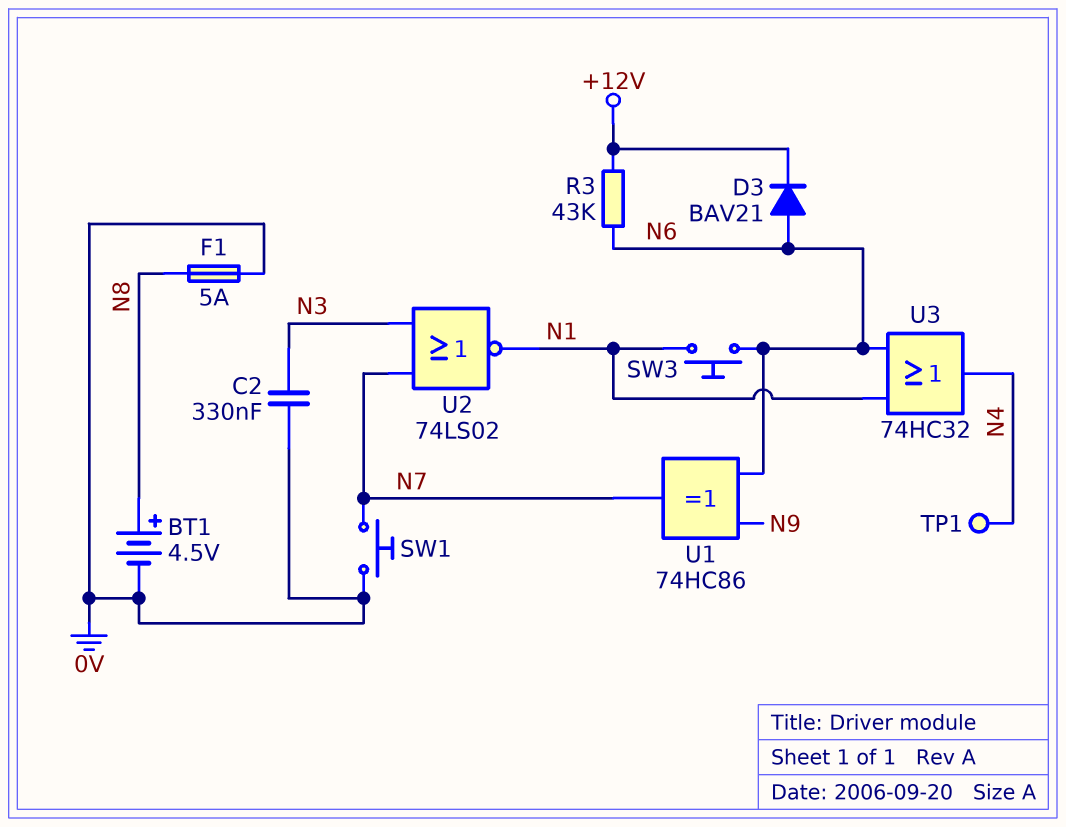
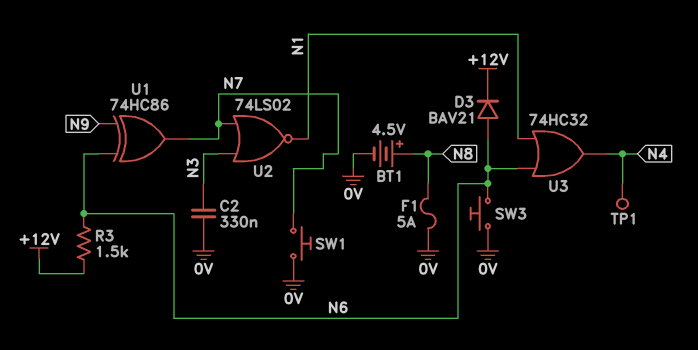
R3: 43k (+12V, N6) -> 1.5k (+12V, N6)
SW3: button (N1, N6) -> button (0V, N6)

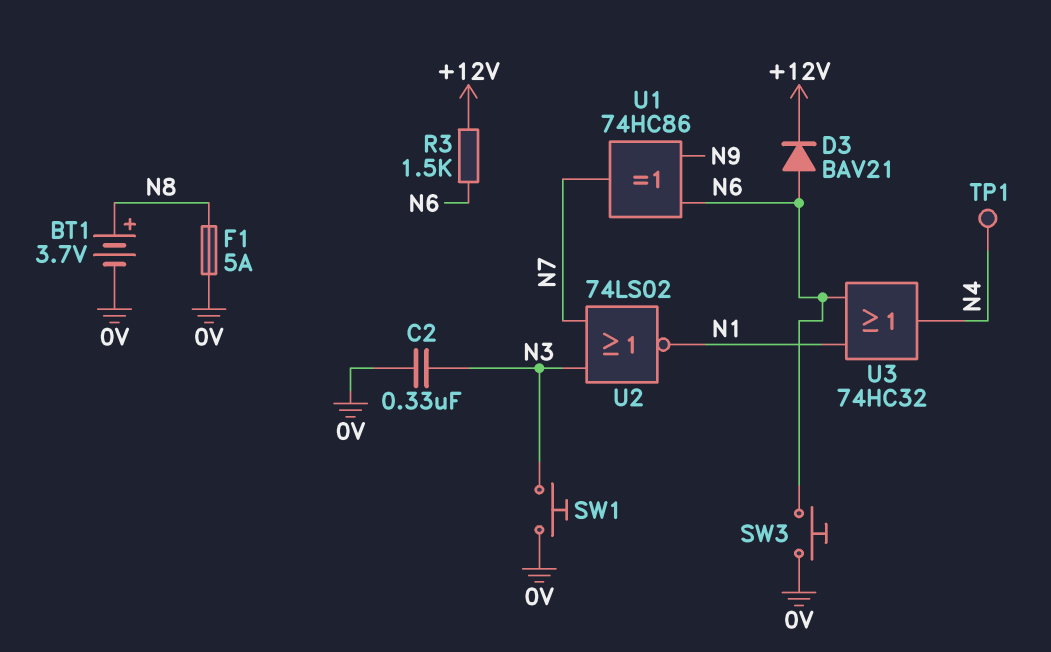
BT1: 4.5V (plus N8, minus 0V) -> 3.7V (plus N8, minus 0V)
SW1: button (0V, N7) -> button (0V, N3)

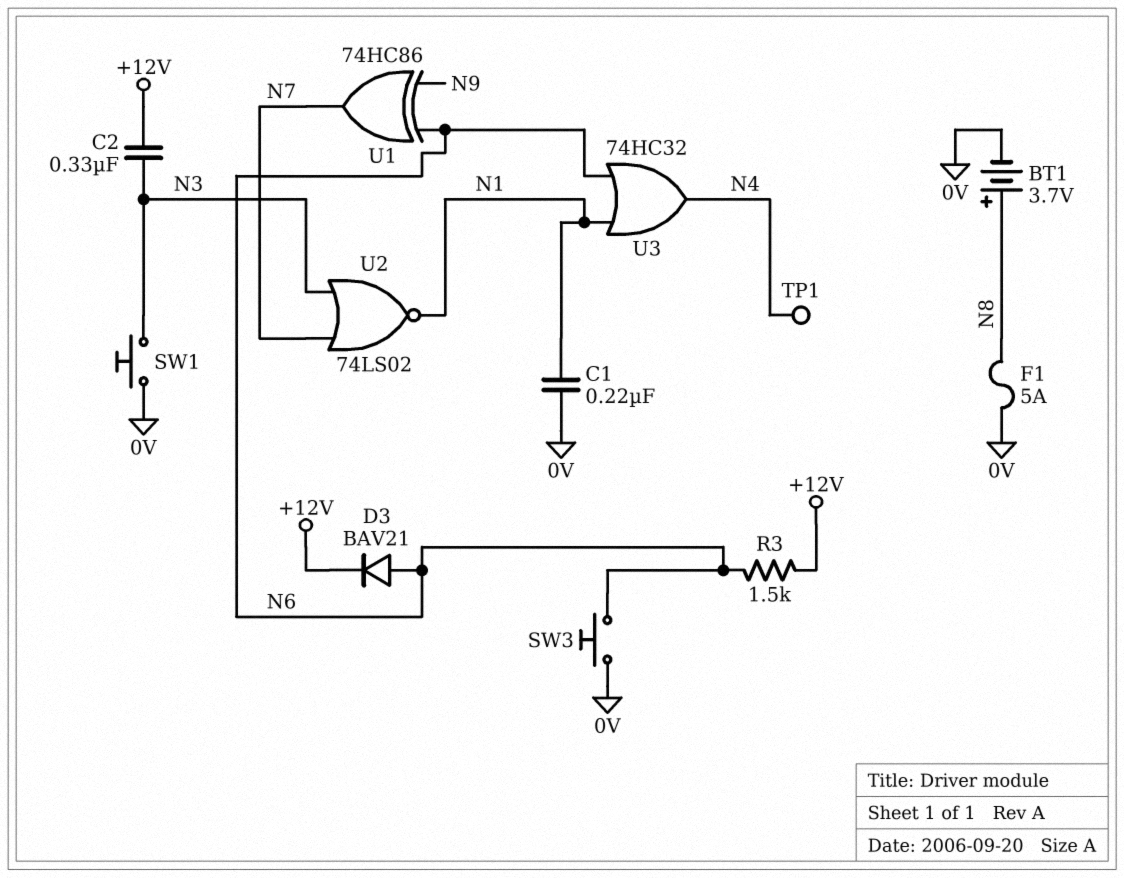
C1: none -> 220nF (0V, N1)
C2: 330nF (0V, N3) -> 330nF (+12V, N3)

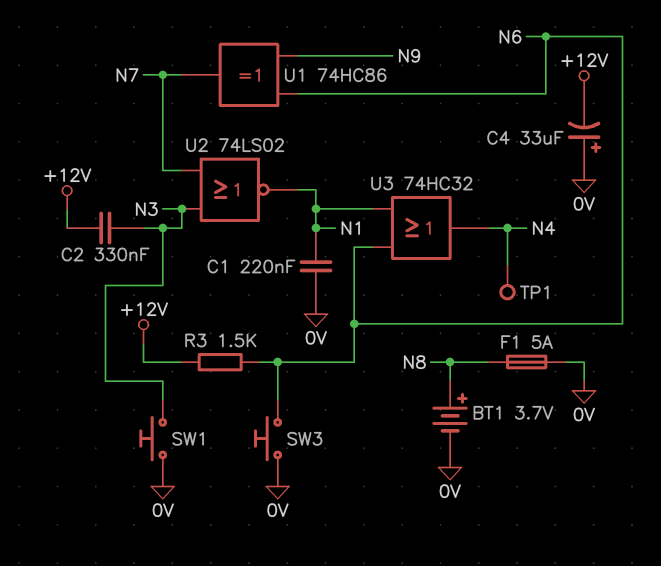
C4: none -> 33uF (plus 0V, minus +12V)
D3: diode BAV21 (A N6, K +12V) -> none

